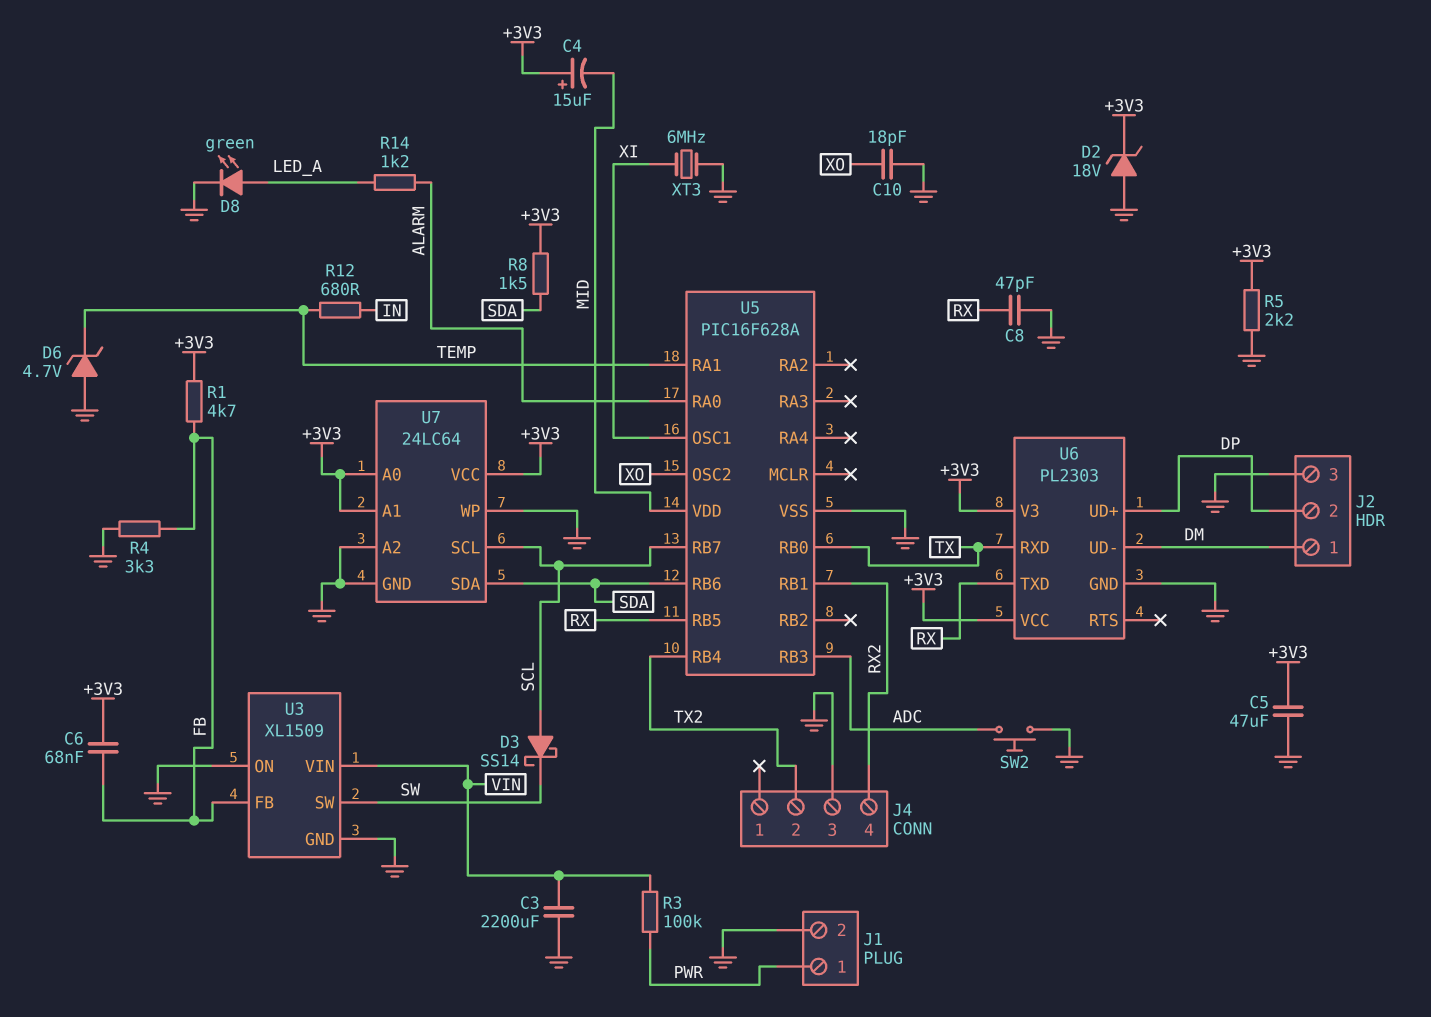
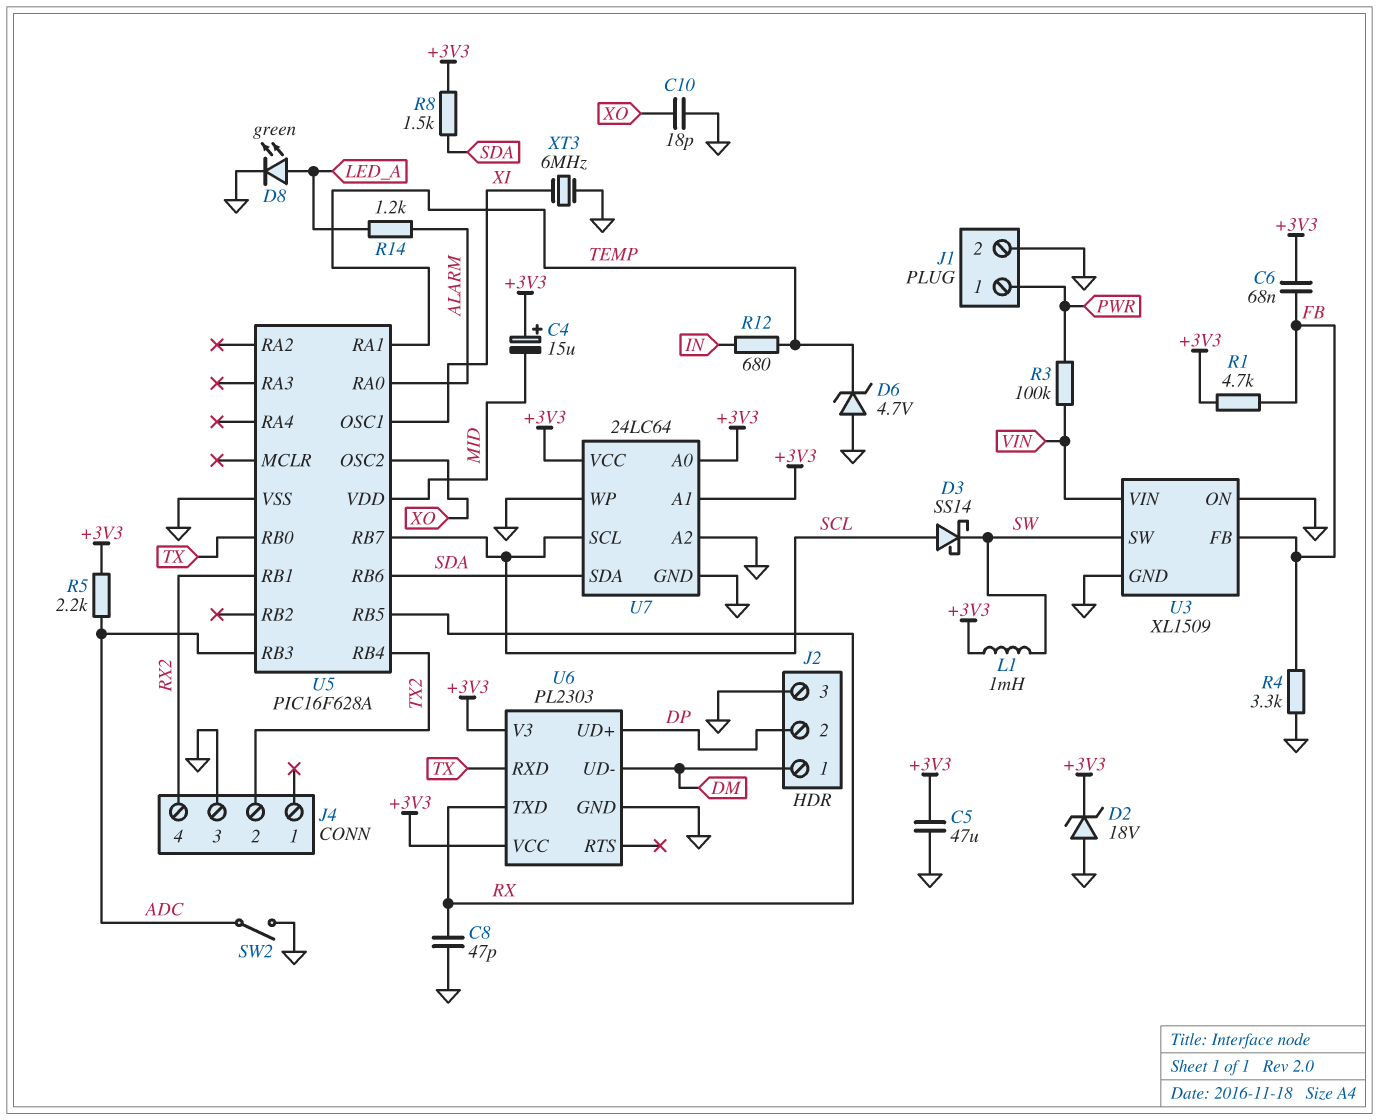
C3: 2200uF (GND, VIN) -> none
L1: none -> 1mH (+3V3, SW)
R5: 2.2k (+3V3, GND) -> 2.2k (+3V3, ADC)
SW2: button (ADC, GND) -> switch (ADC, GND)

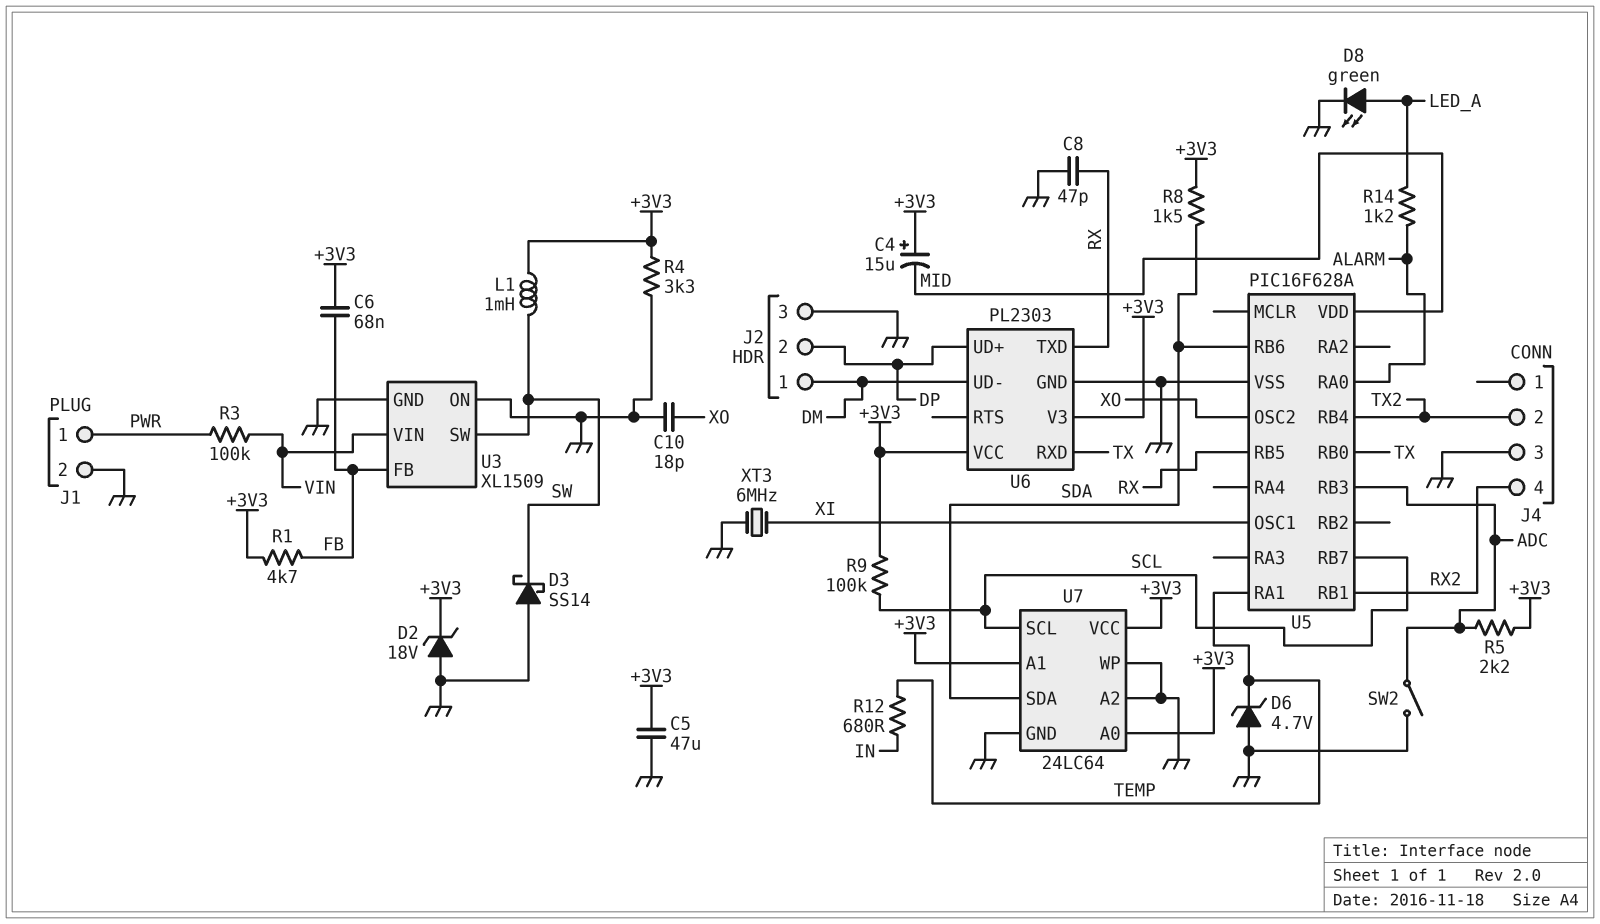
D3: schottky SS14 (A SCL, K SW) -> schottky SS14 (A GND, K SW)
R4: 3.3k (FB, GND) -> 3.3k (+3V3, GND)
R9: none -> 100k (+3V3, SCL)

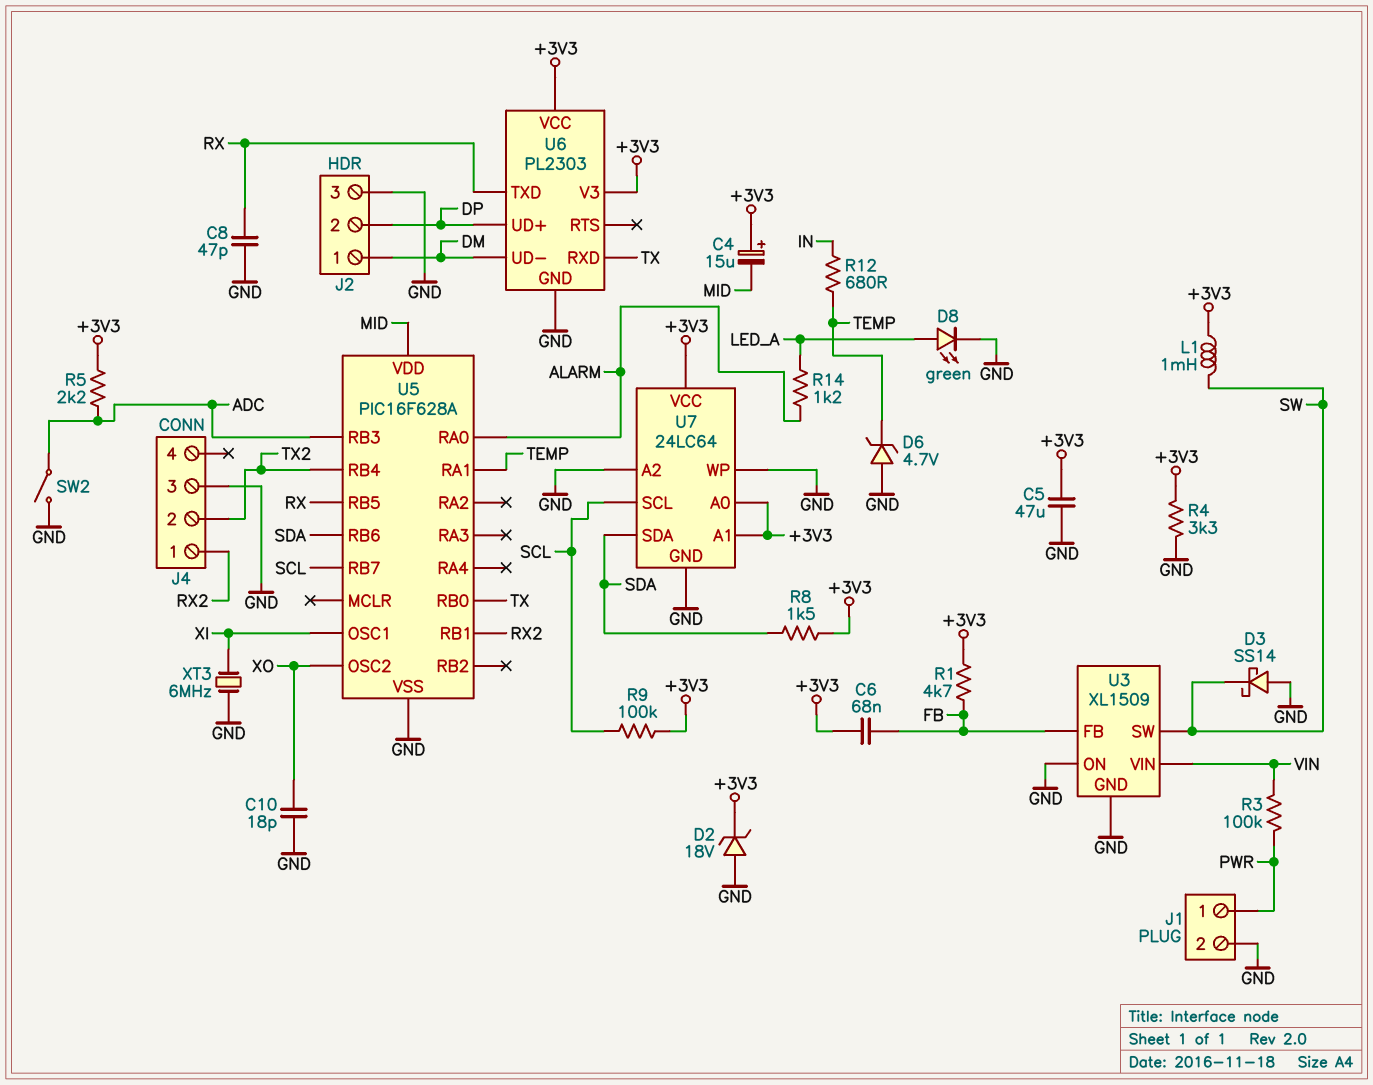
J4 pin 1: none -> RX2
J4 pin 4: RX2 -> none

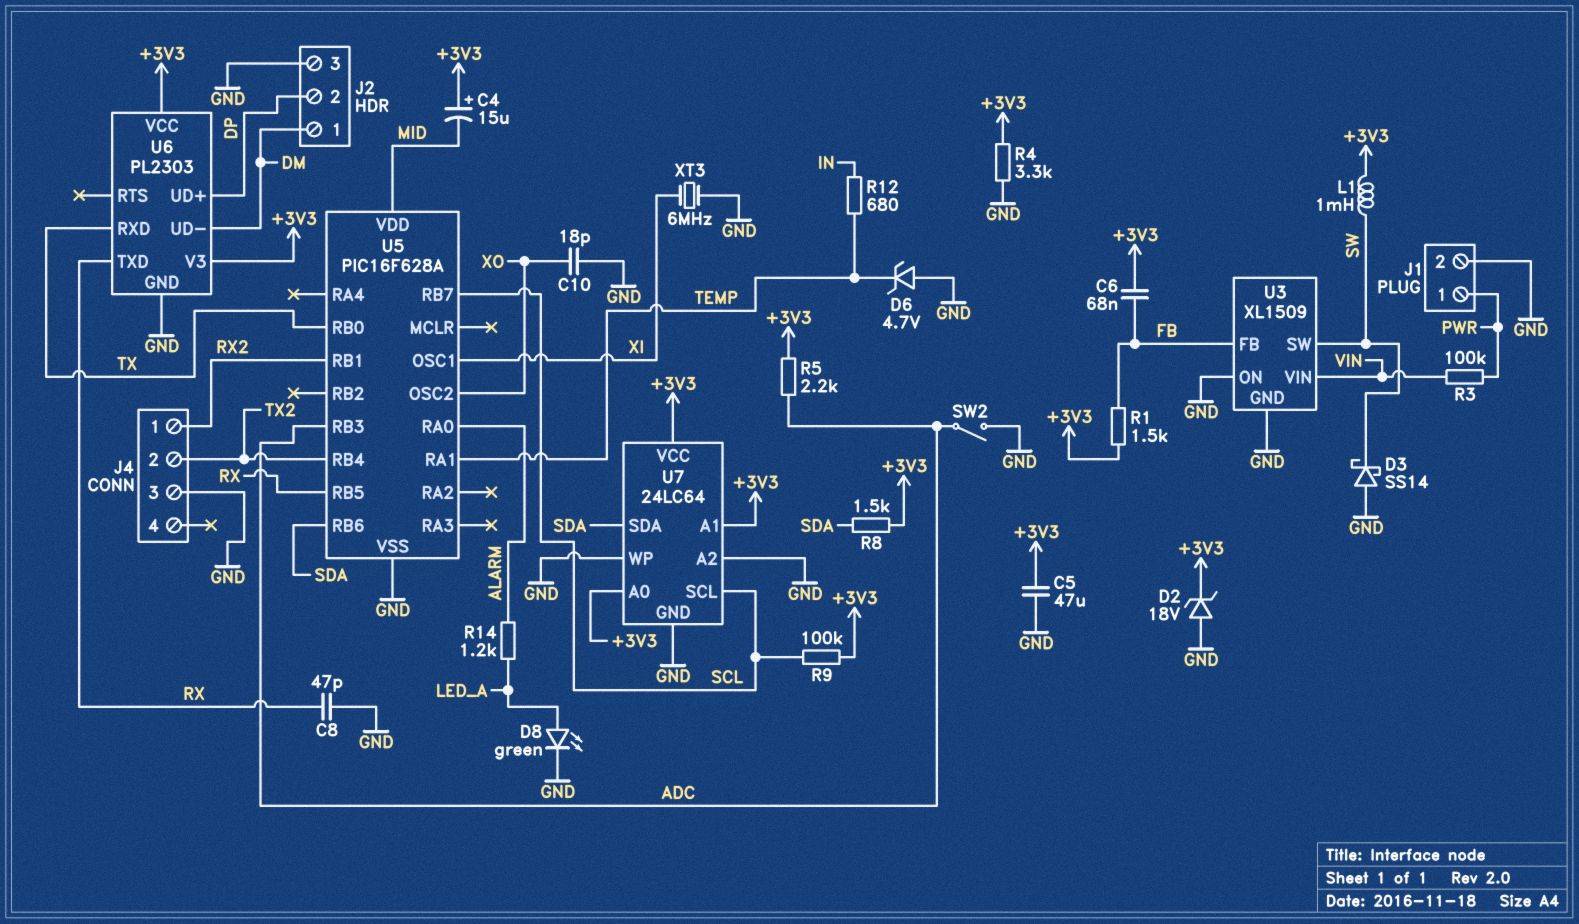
R1: 4.7k (+3V3, FB) -> 1.5k (+3V3, FB)

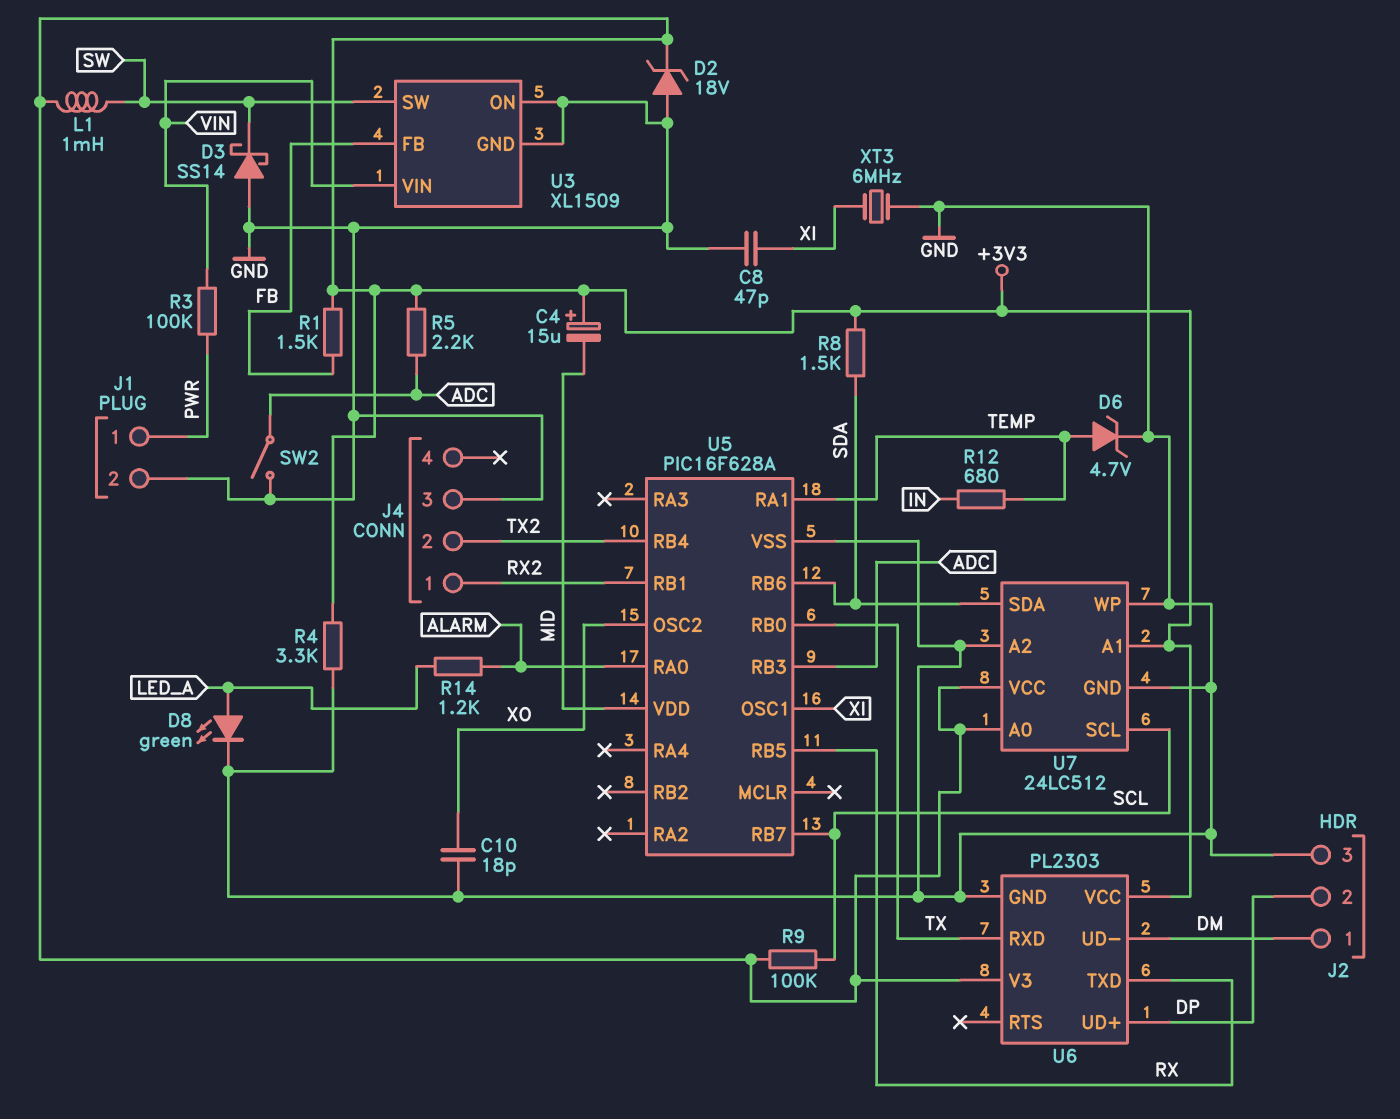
C5: 47uF (+3V3, GND) -> none
C6: 68nF (+3V3, FB) -> none
C8: 47pF (GND, RX) -> 47pF (GND, XI)
D6: zener 4.7V (A GND, K TEMP) -> zener 4.7V (A TEMP, K GND)
U7: 24LC64 -> 24LC512

